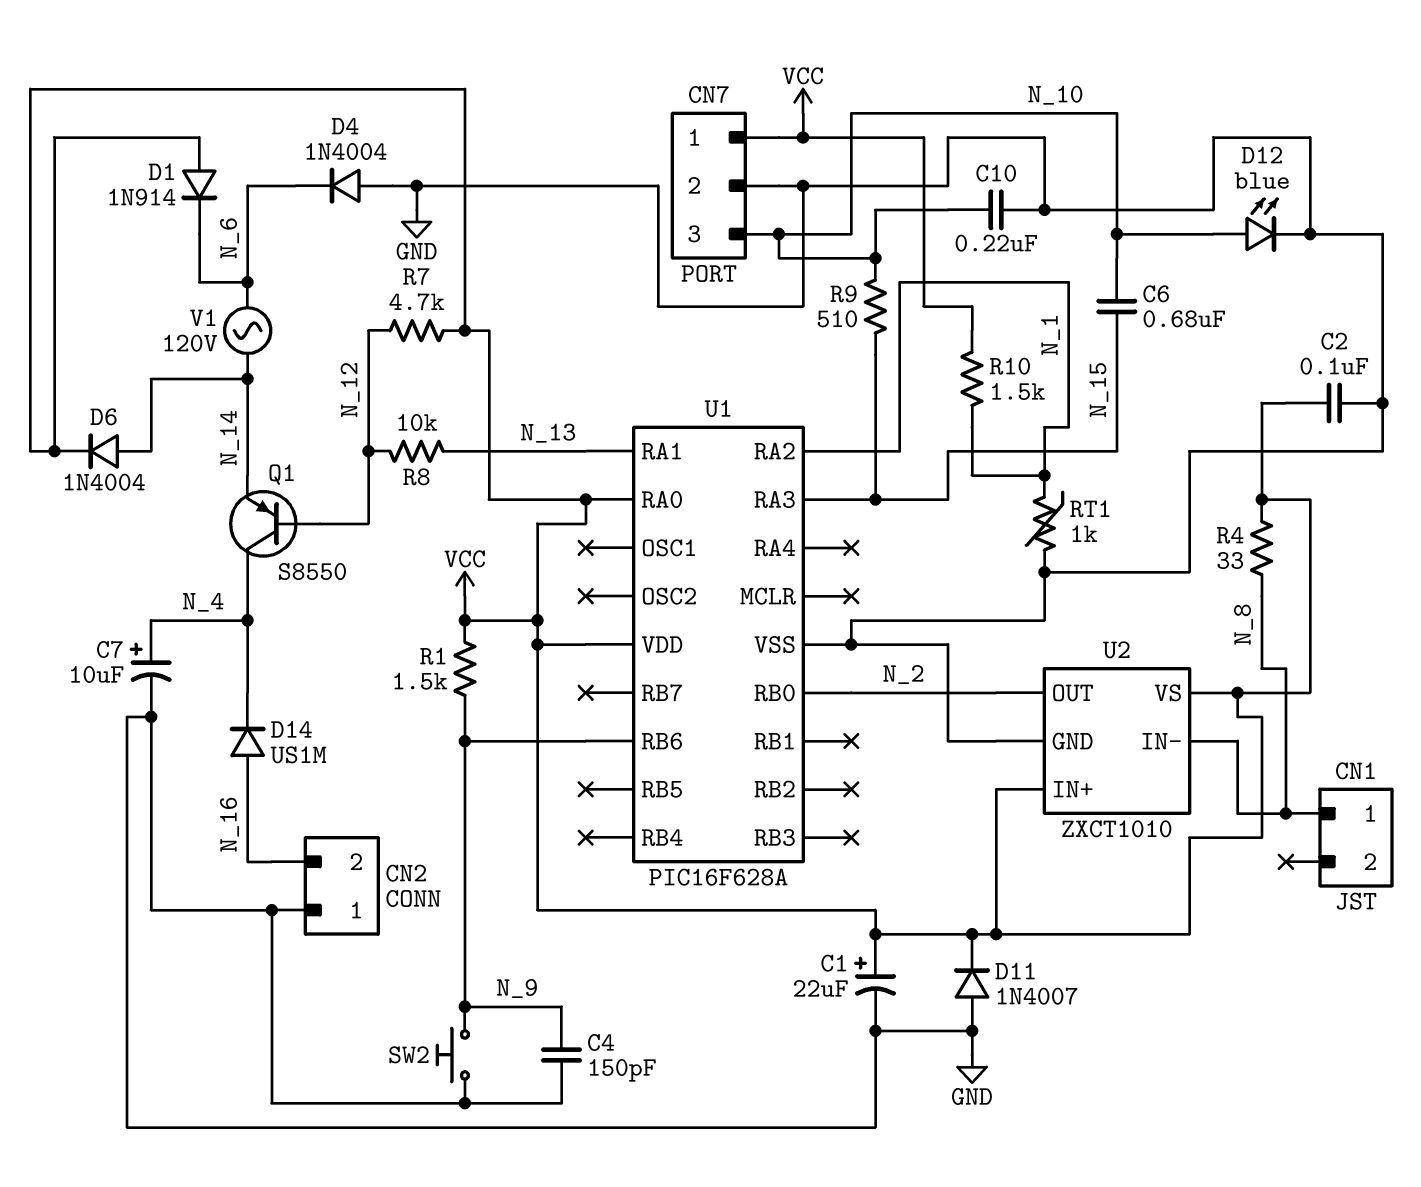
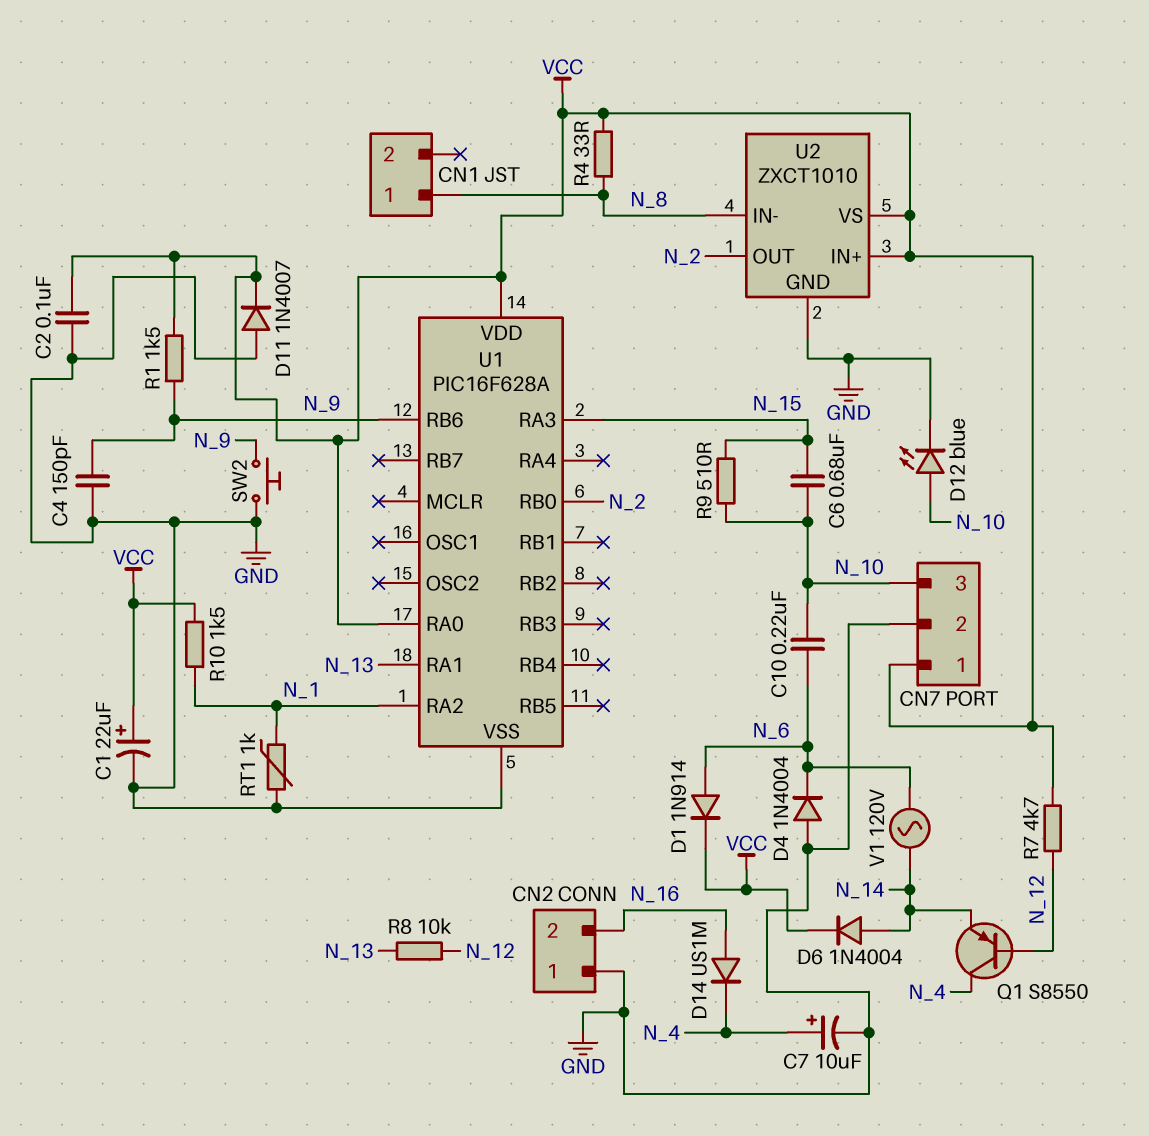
C10: 220nF (GND, N_10) -> 220nF (N_6, N_10)
D1: diode 1N914 (A VCC, K N_6) -> diode 1N914 (A N_6, K VCC)

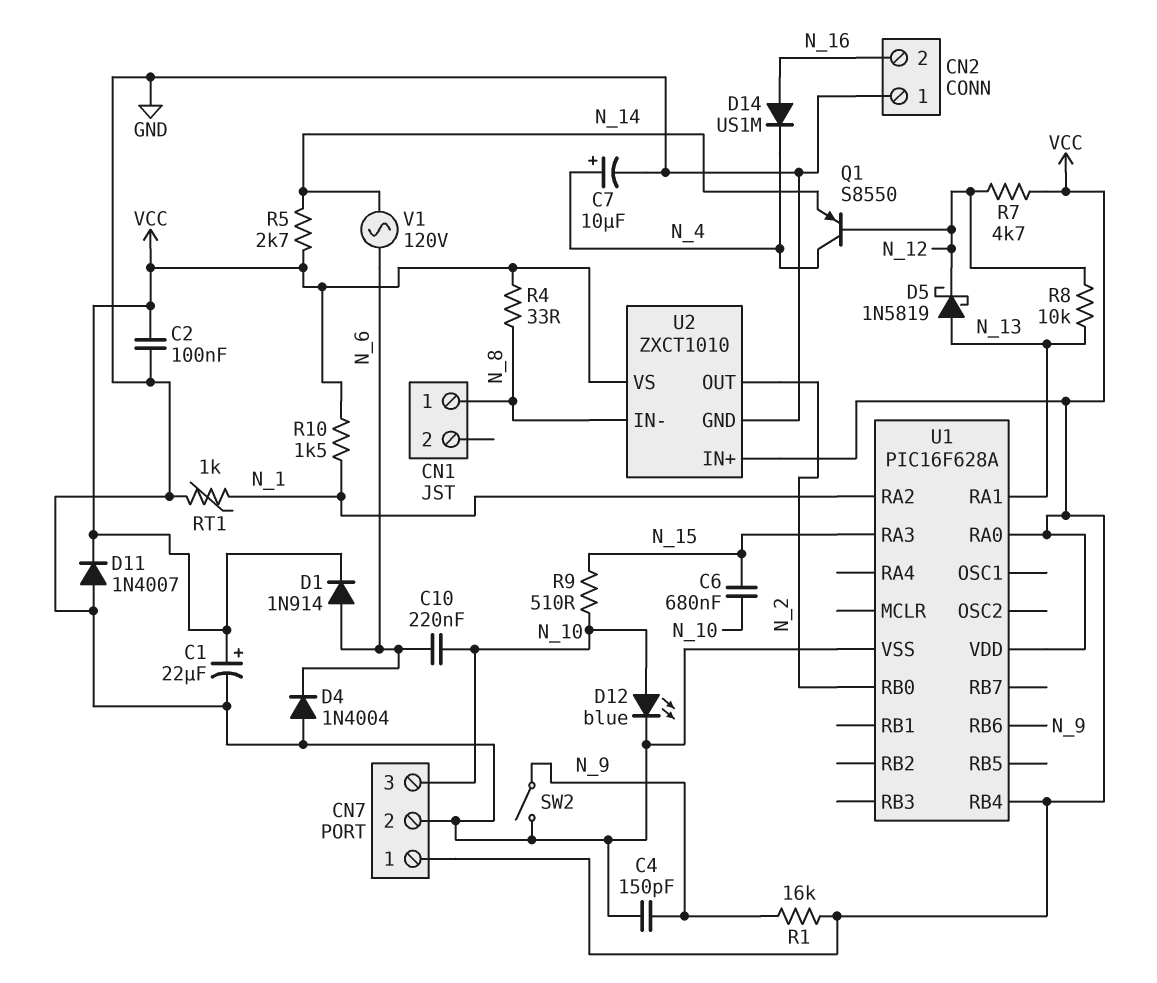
D5: none -> schottky 1N5819 (A N_13, K N_12)
D6: diode 1N4004 (A N_14, K VCC) -> none
R1: 1.5k (N_9, VCC) -> 16k (N_9, VCC)
R5: none -> 2.7k (N_14, VCC)
SW2: button (GND, N_9) -> switch (GND, N_9)
U1 pin RB4: none -> VCC

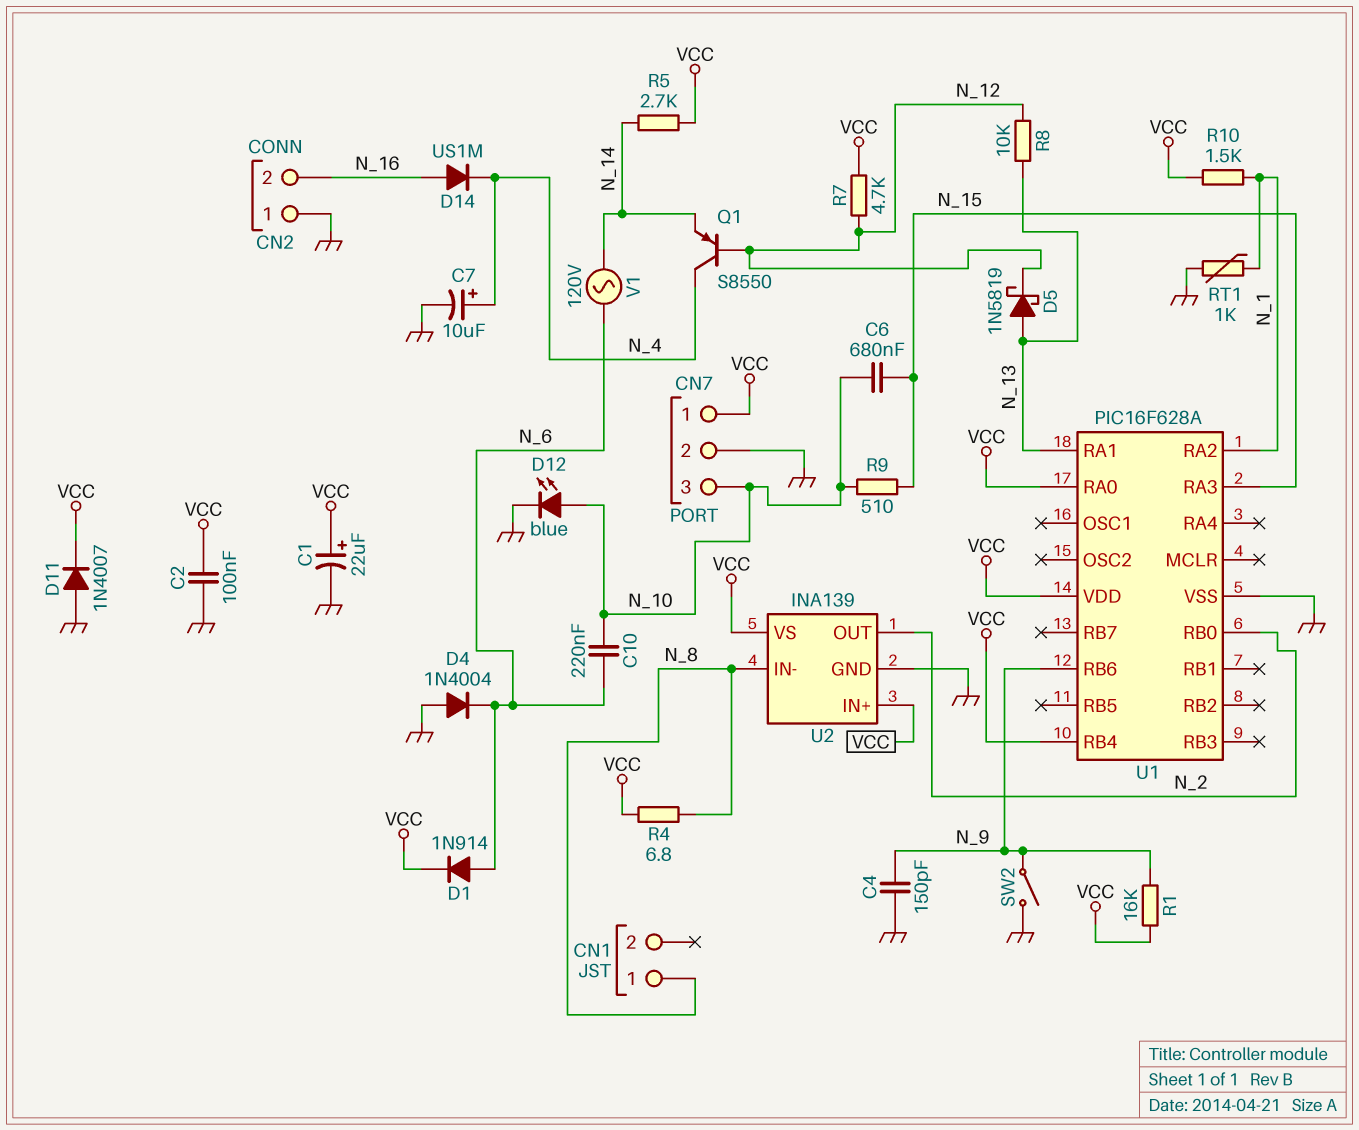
R4: 33 (N_8, VCC) -> 6.8 (N_8, VCC)
U2: ZXCT1010 -> INA139

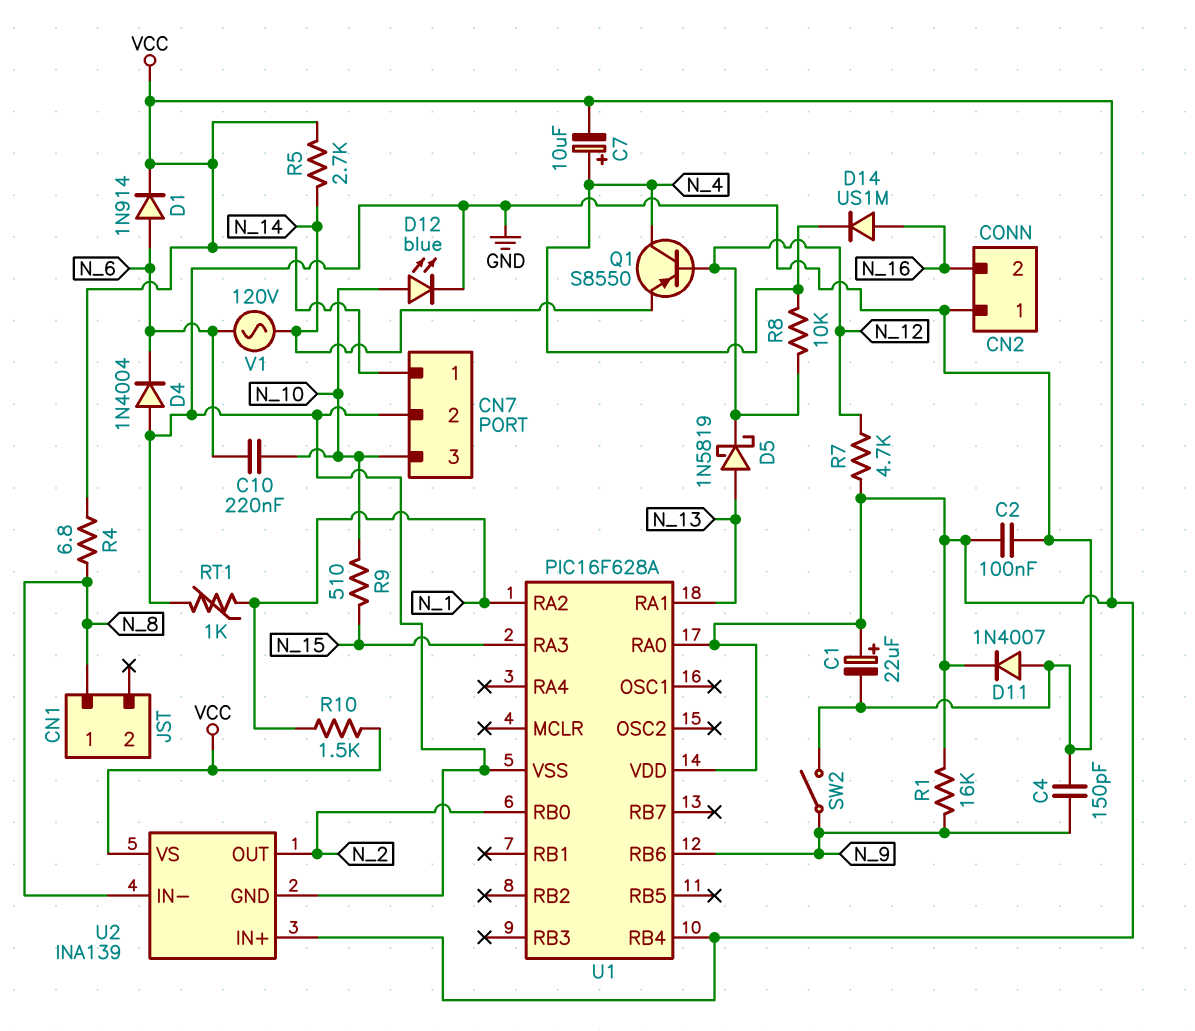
C6: 680nF (N_10, N_15) -> none
C7: 10uF (plus N_4, minus GND) -> 10uF (plus N_4, minus VCC)
R8: 10k (N_12, N_13) -> 10k (N_4, N_12)

